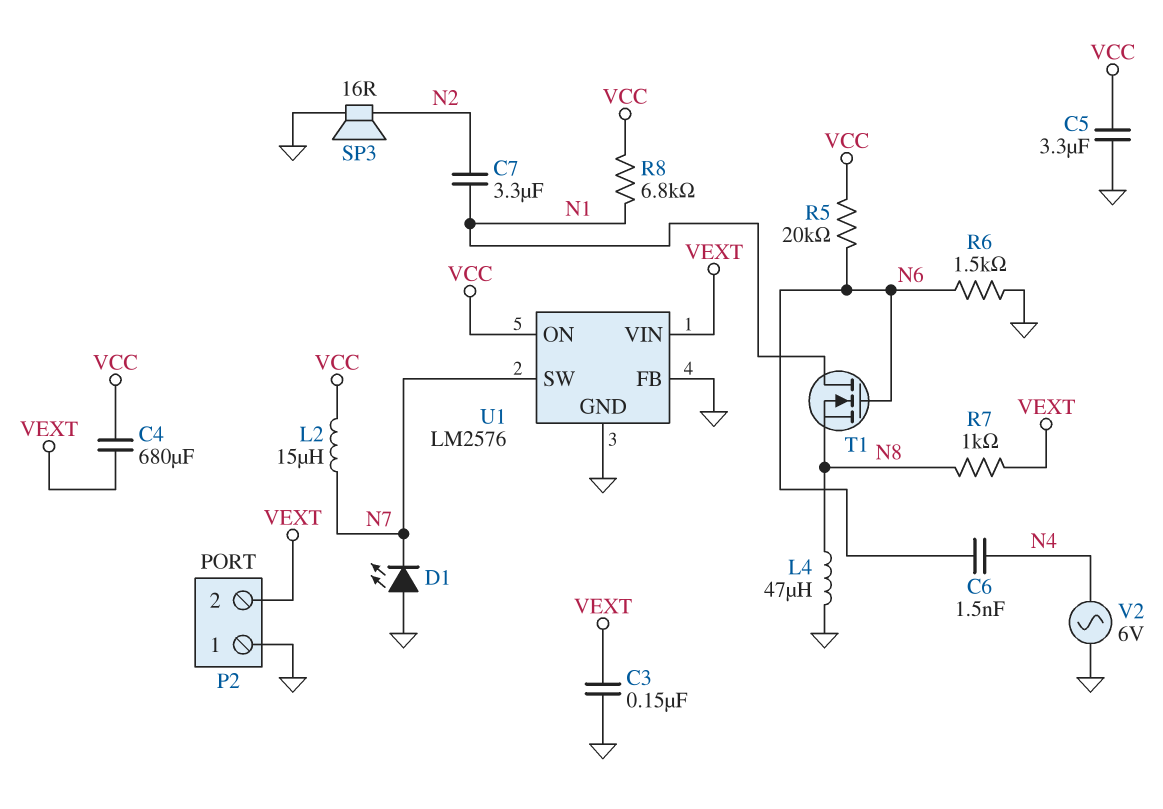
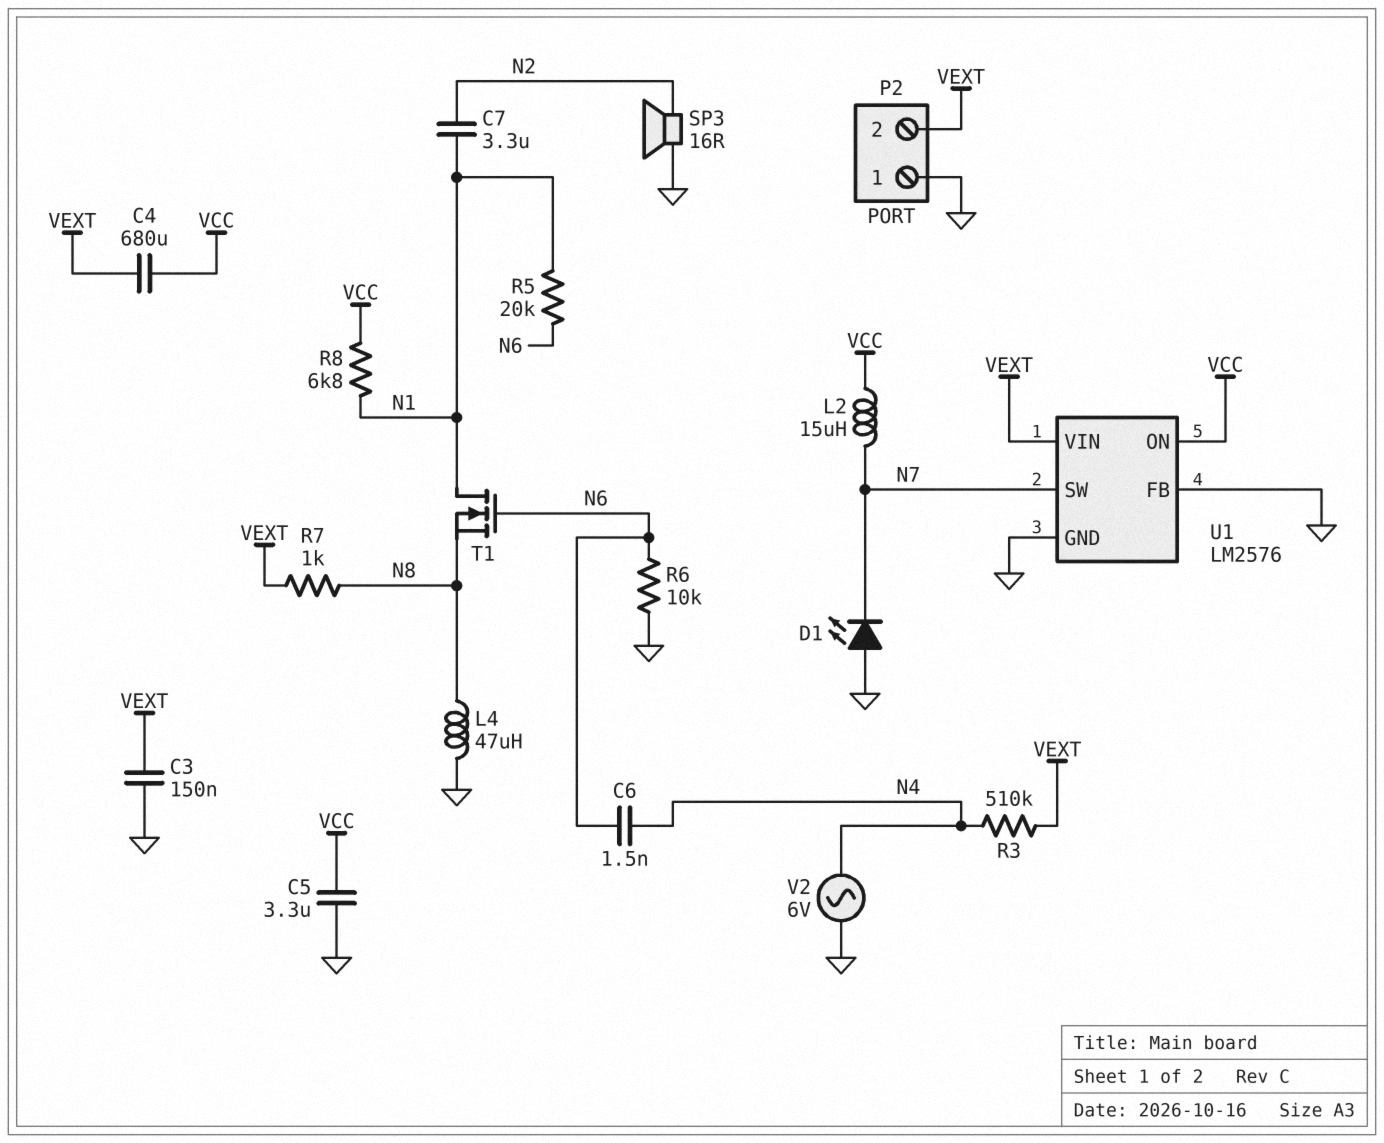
R3: none -> 510k (N4, VEXT)
R5: 20k (N6, VCC) -> 20k (N1, N6)
R6: 1.5k (GND, N6) -> 10k (GND, N6)

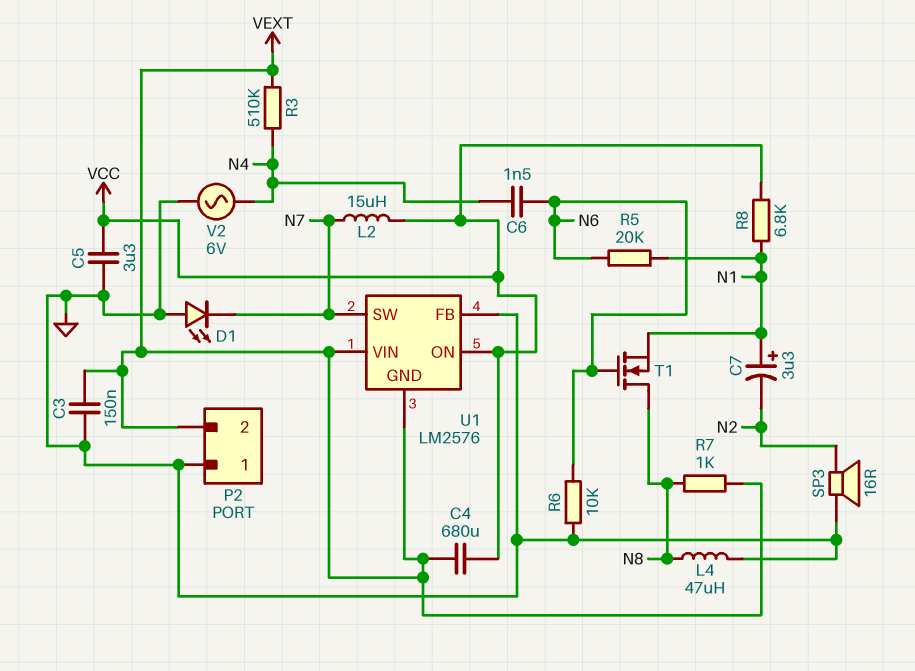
C7: 3.3uF (N1, N2) -> 3.3uF (plus N1, minus N2)
T1: NMOS (G N6, D N1, S N8) -> NMOS (G N6, D N8, S N1)
U1 pin GND: GND -> VEXT

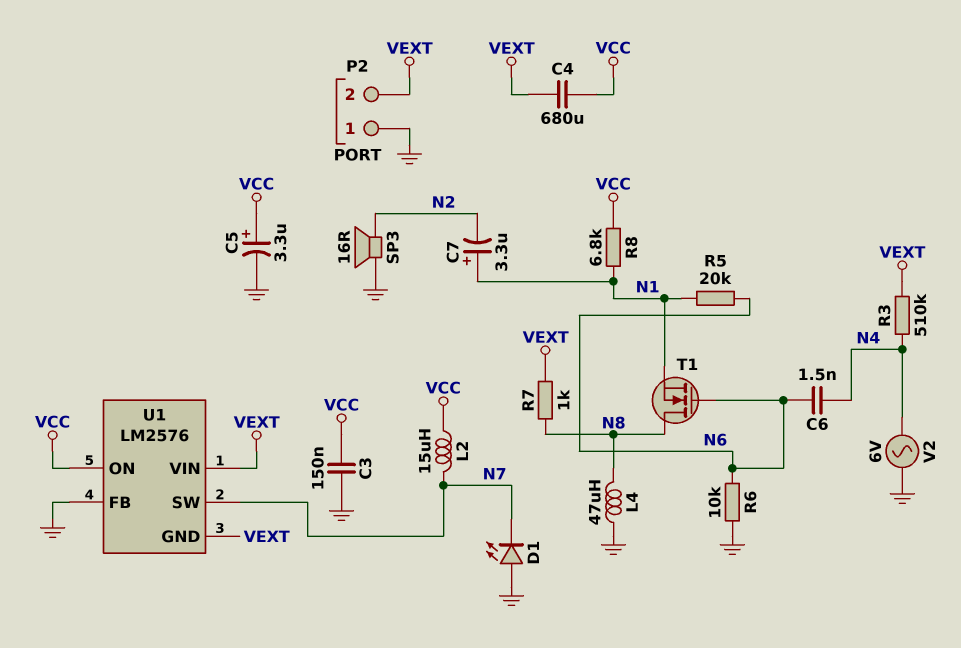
C3: 150nF (GND, VEXT) -> 150nF (GND, VCC)
C5: 3.3uF (GND, VCC) -> 3.3uF (plus VCC, minus GND)

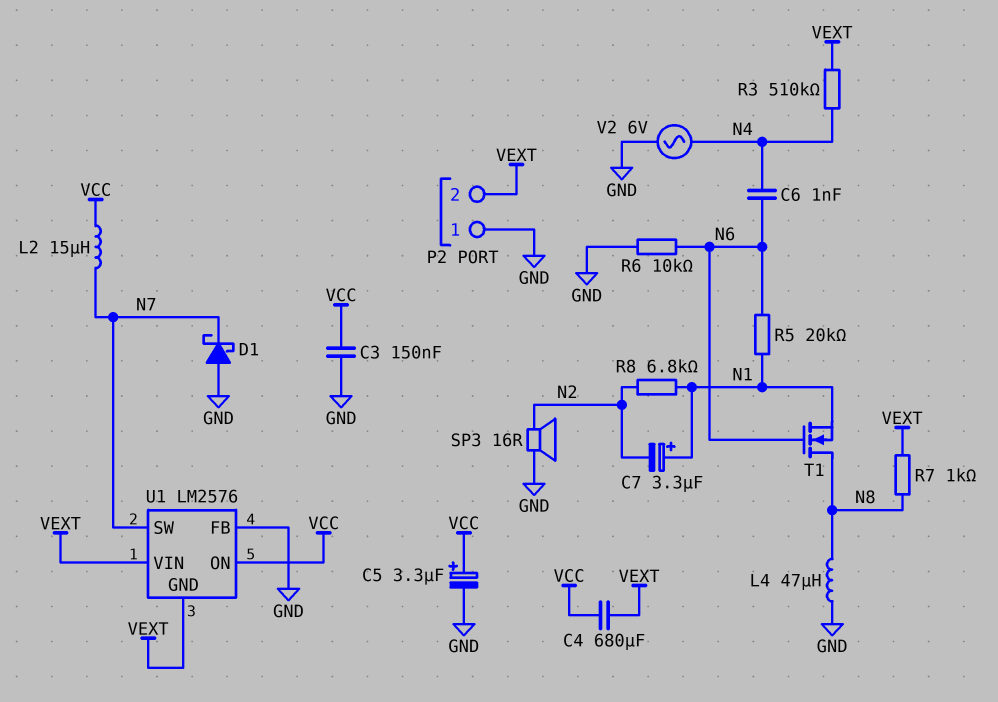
C6: 1.5nF (N4, N6) -> 1nF (N4, N6)
D1: LED (A GND, K N7) -> schottky (A GND, K N7)
R8: 6.8k (N1, VCC) -> 6.8k (N1, N2)

